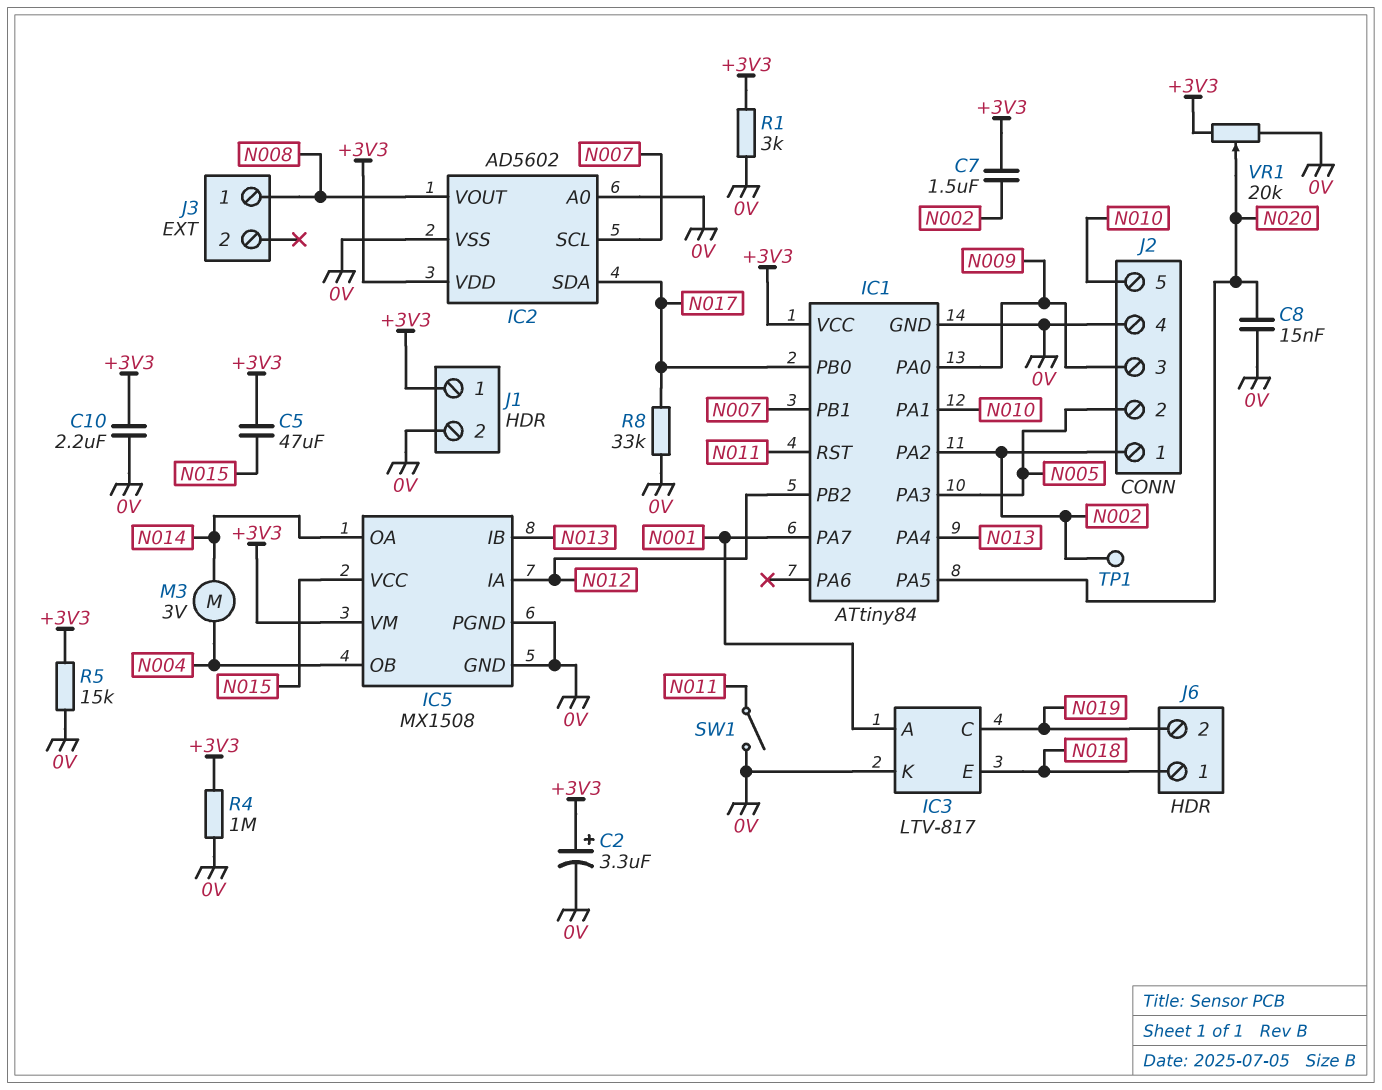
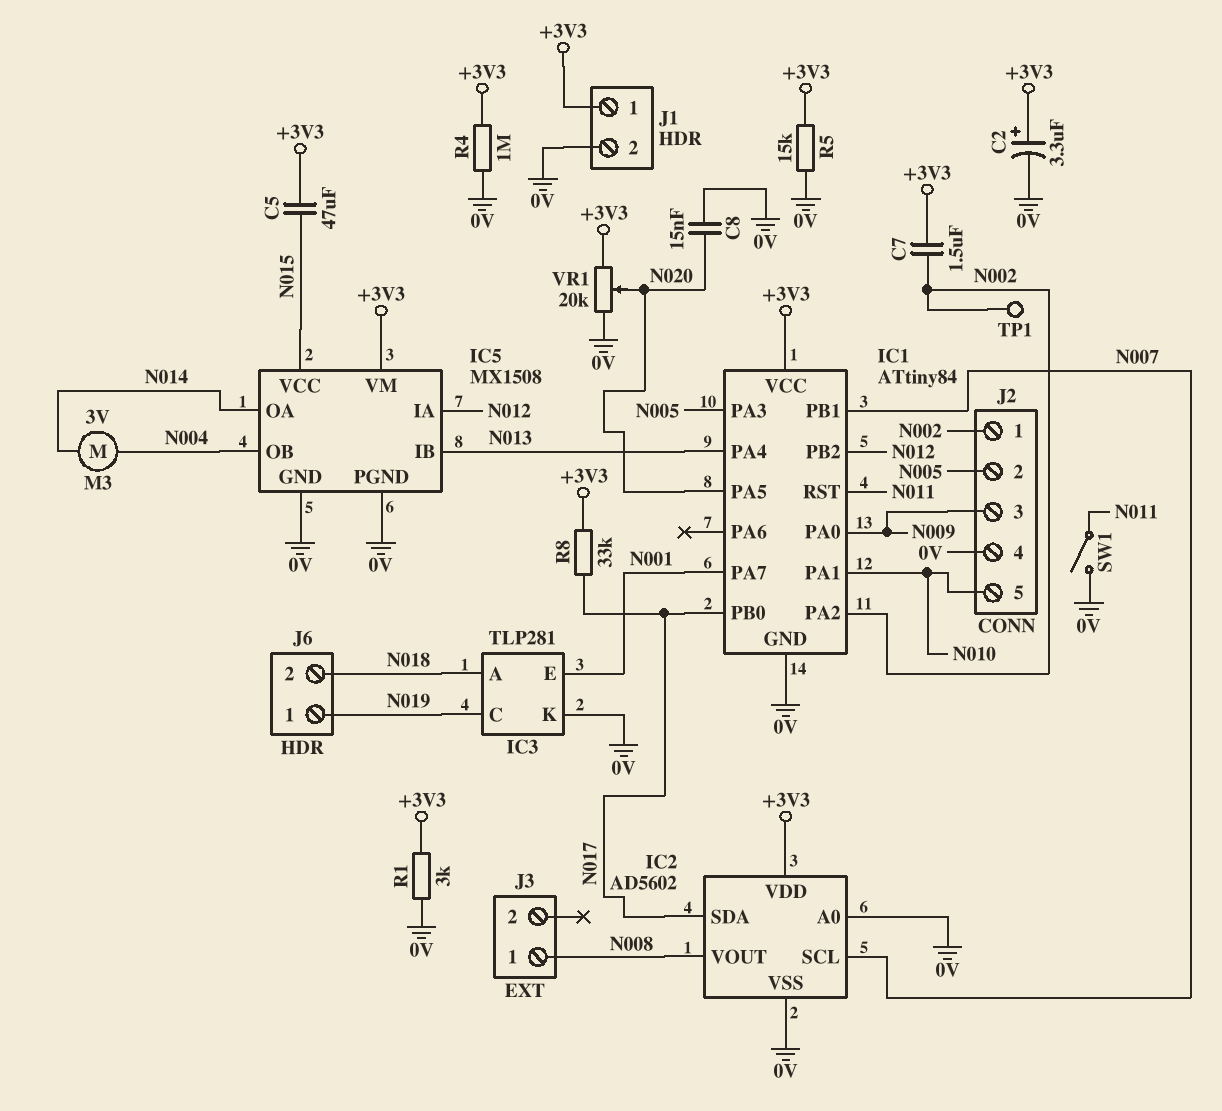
C10: 2.2uF (+3V3, 0V) -> none
IC3: LTV-817 -> TLP281
IC3 pin A: N001 -> N018
IC3 pin E: N018 -> N001
J6 pin 1: N018 -> N019
J6 pin 2: N019 -> N018
R8: 33k (0V, N017) -> 33k (+3V3, N017)

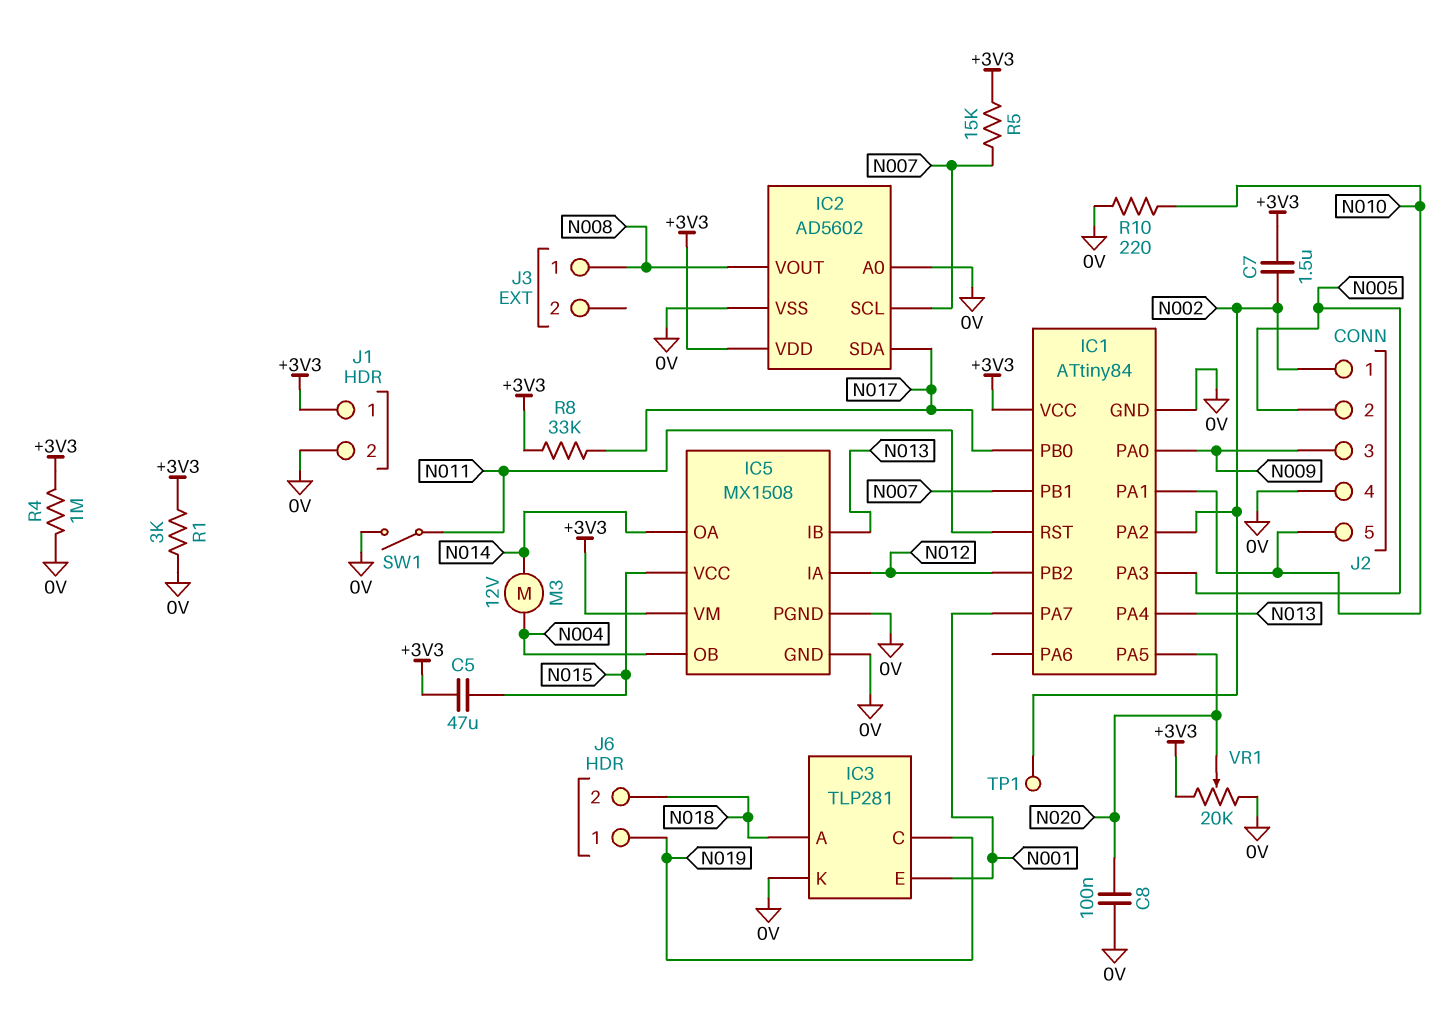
C2: 3.3uF (plus +3V3, minus 0V) -> none
C8: 15nF (0V, N020) -> 100nF (0V, N020)
M3: motor 3V (N004, N014) -> motor 12V (N004, N014)
R5: 15k (+3V3, 0V) -> 15k (+3V3, N007)
R10: none -> 220 (0V, N010)

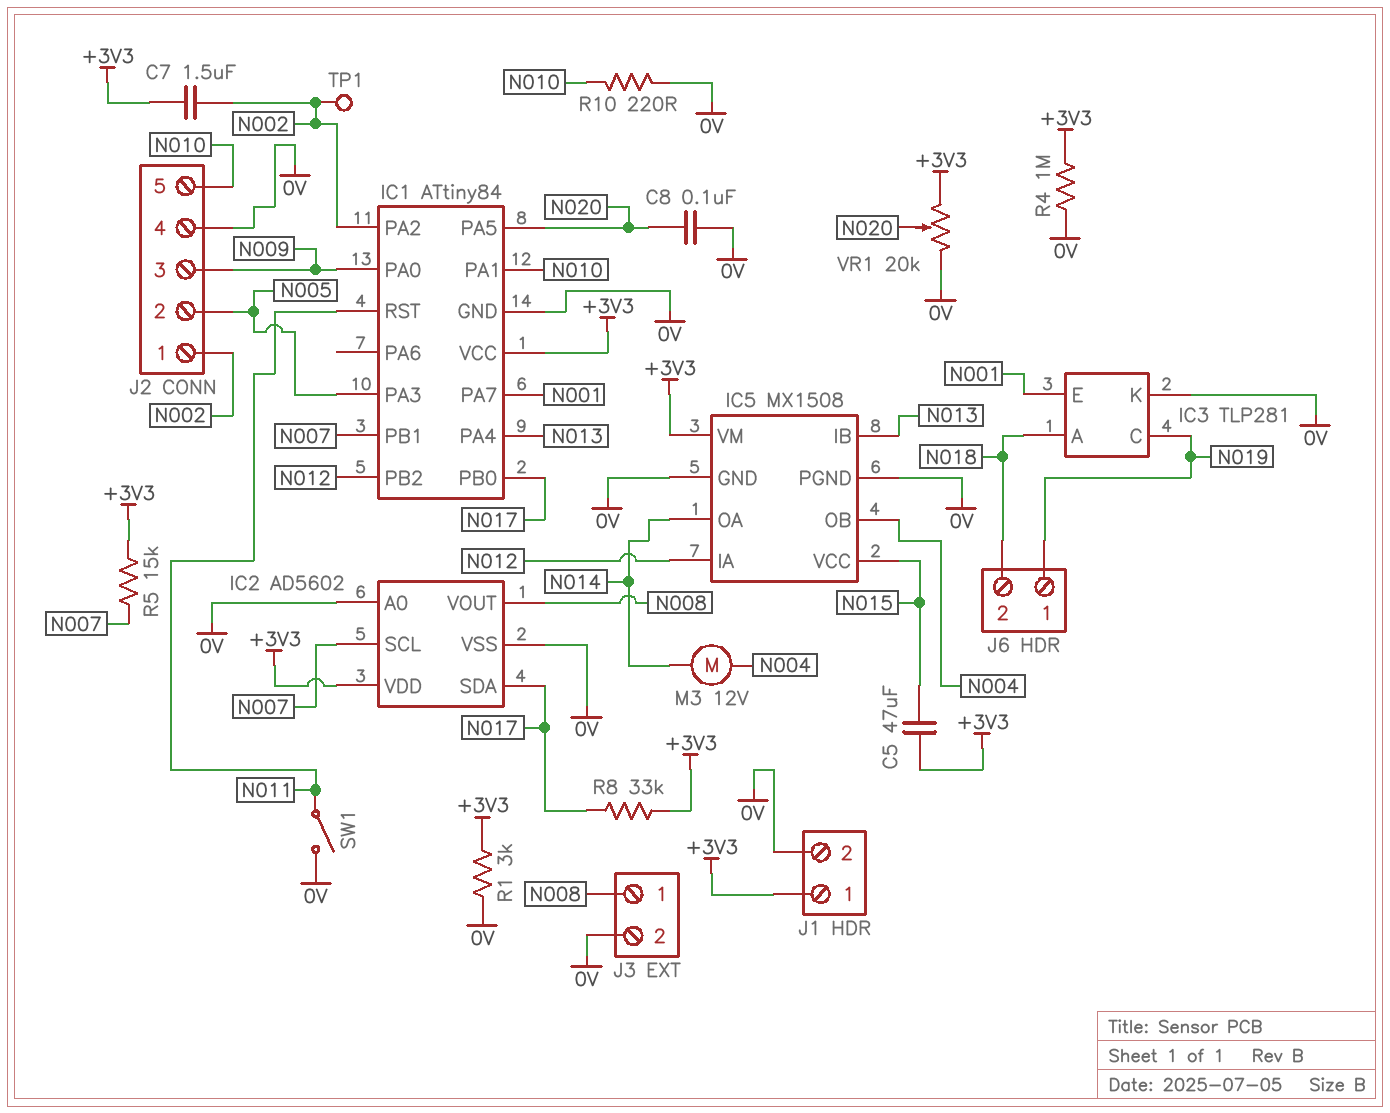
J3 pin 2: none -> 0V

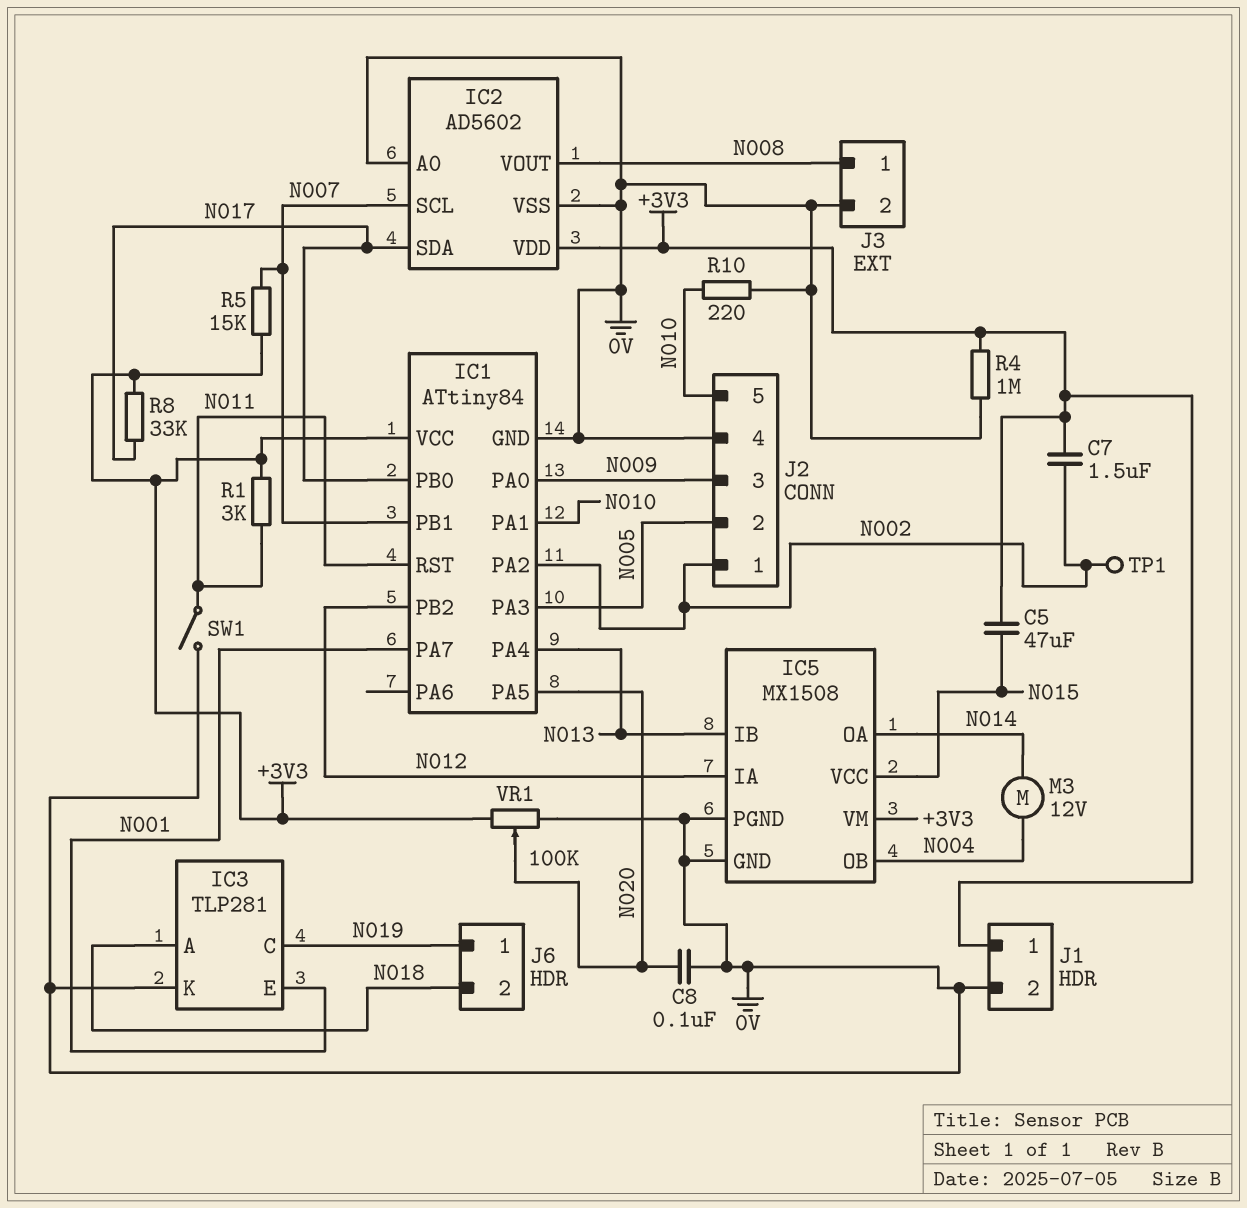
R1: 3k (+3V3, 0V) -> 3k (+3V3, N011)
VR1: 20k (+3V3, 0V, wiper N020) -> 100k (+3V3, 0V, wiper N020)

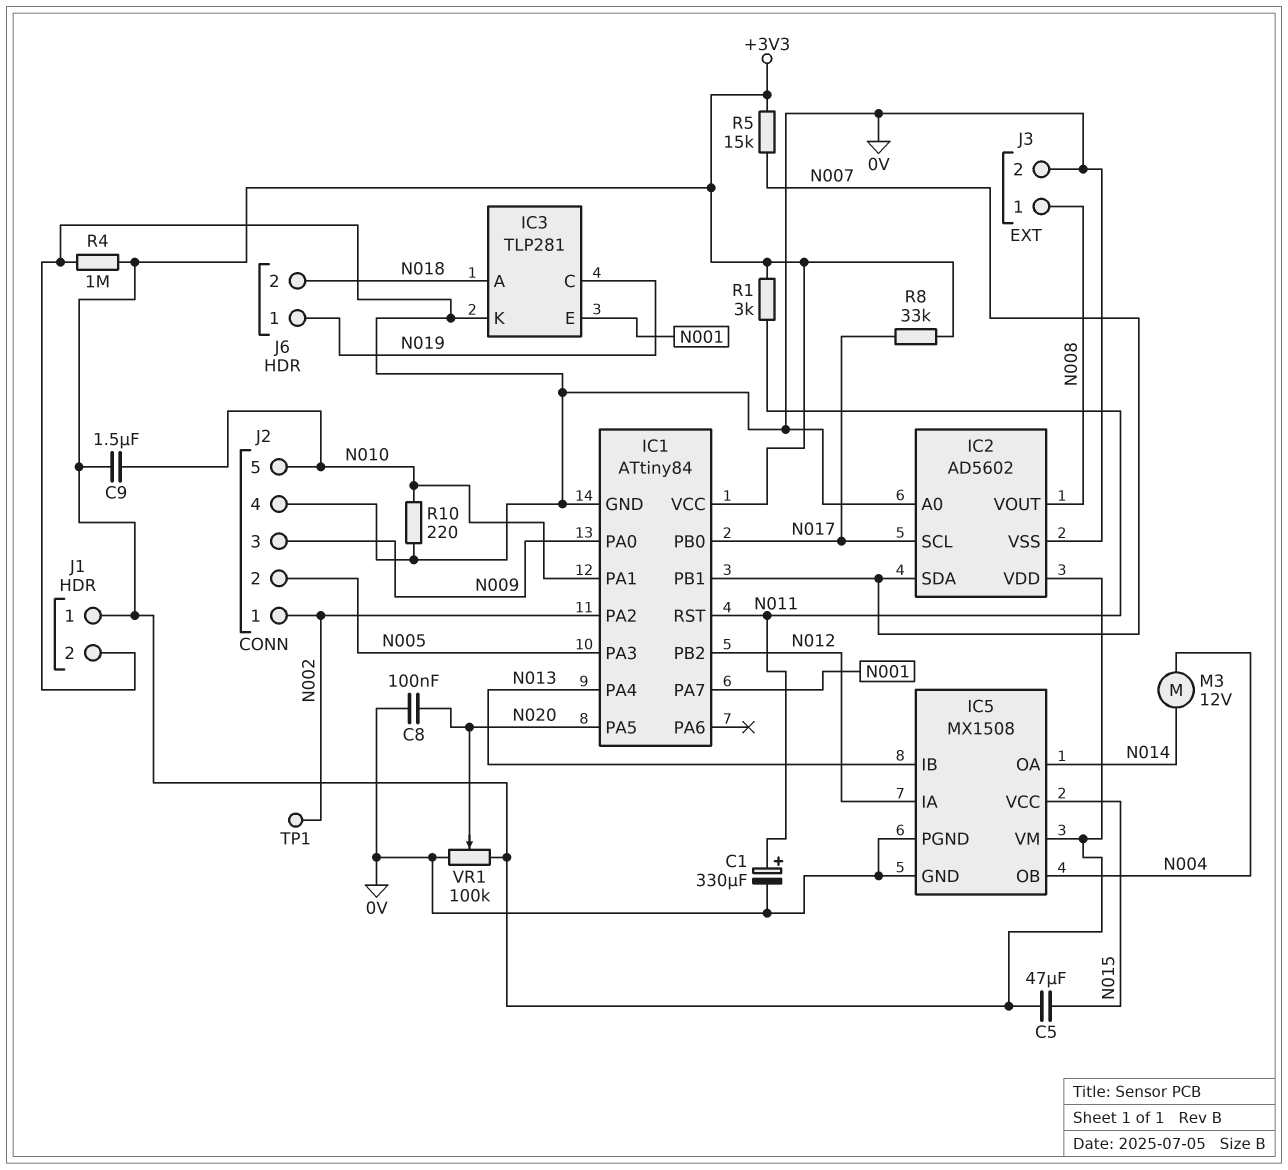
C1: none -> 330uF (plus N011, minus 0V)
C7: 1.5uF (+3V3, N002) -> none
C9: none -> 1.5uF (+3V3, N010)
IC2 pin SCL: N007 -> N017
IC2 pin SDA: N017 -> N007
SW1: switch (0V, N011) -> none

